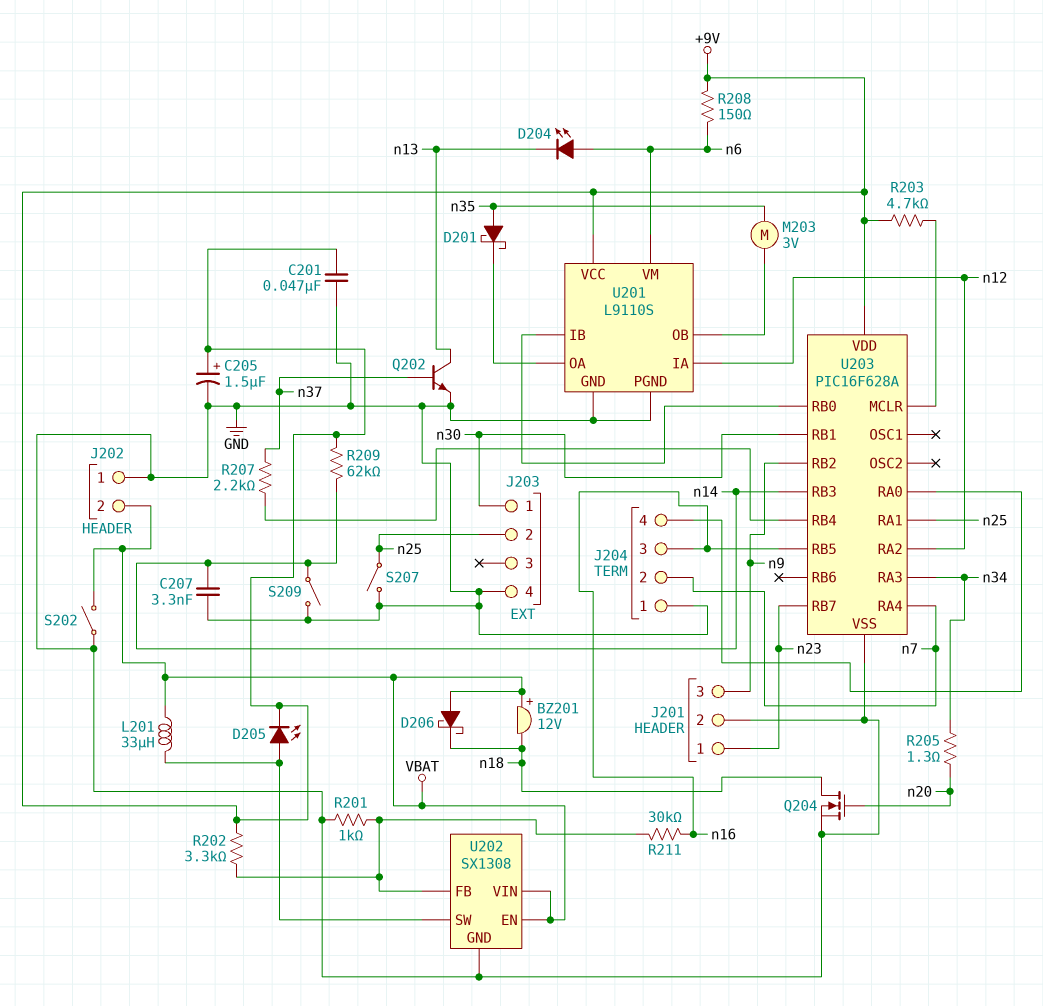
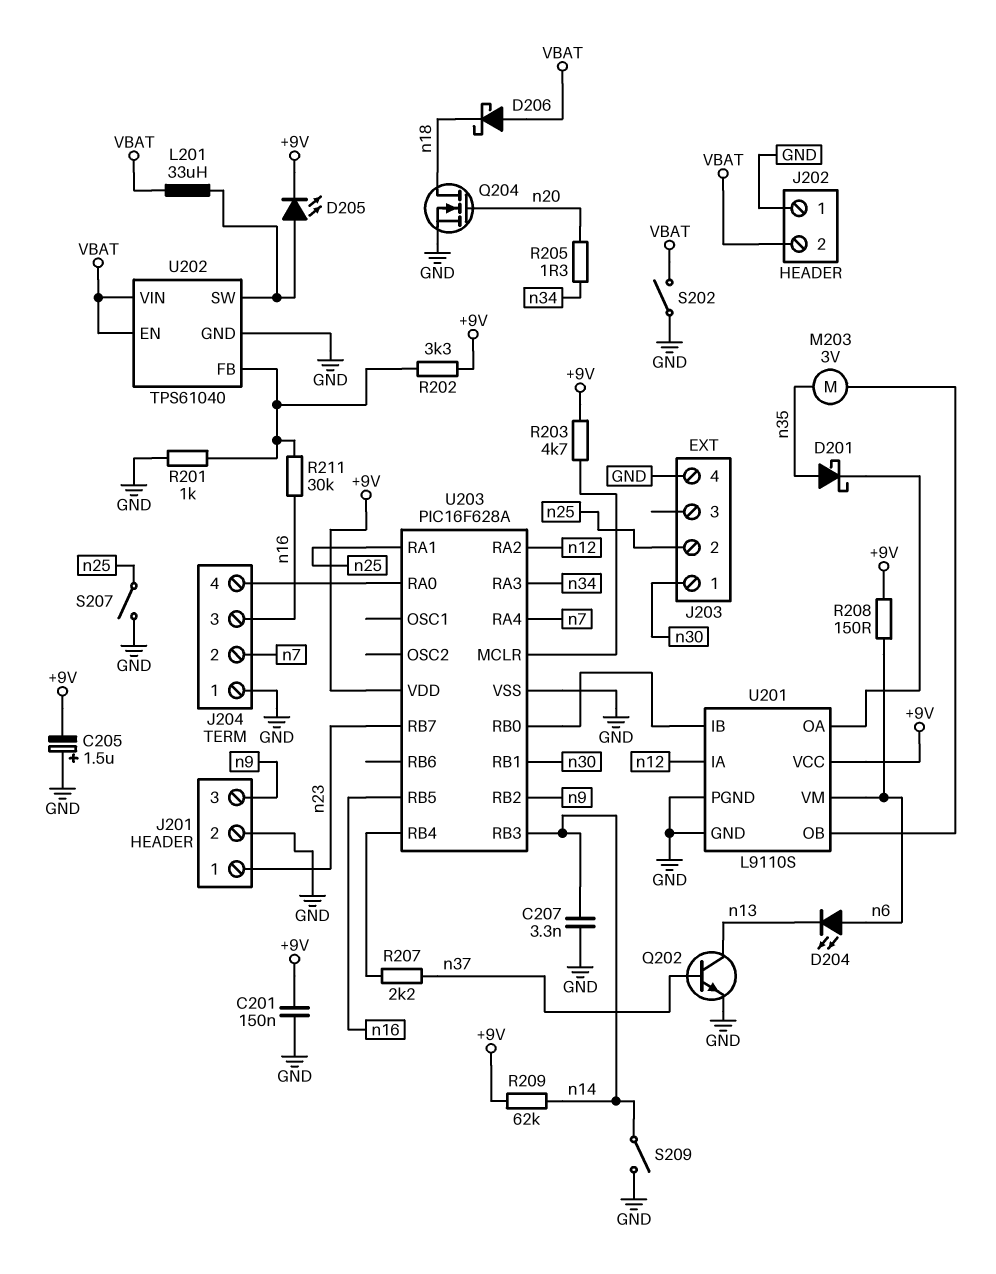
BZ201: buzzer 12V (plus VBAT, minus n18) -> none
C201: 47nF (+9V, GND) -> 150nF (+9V, GND)
C205: 1.5uF (plus +9V, minus GND) -> 1.5uF (plus GND, minus +9V)
U202: SX1308 -> TPS61040

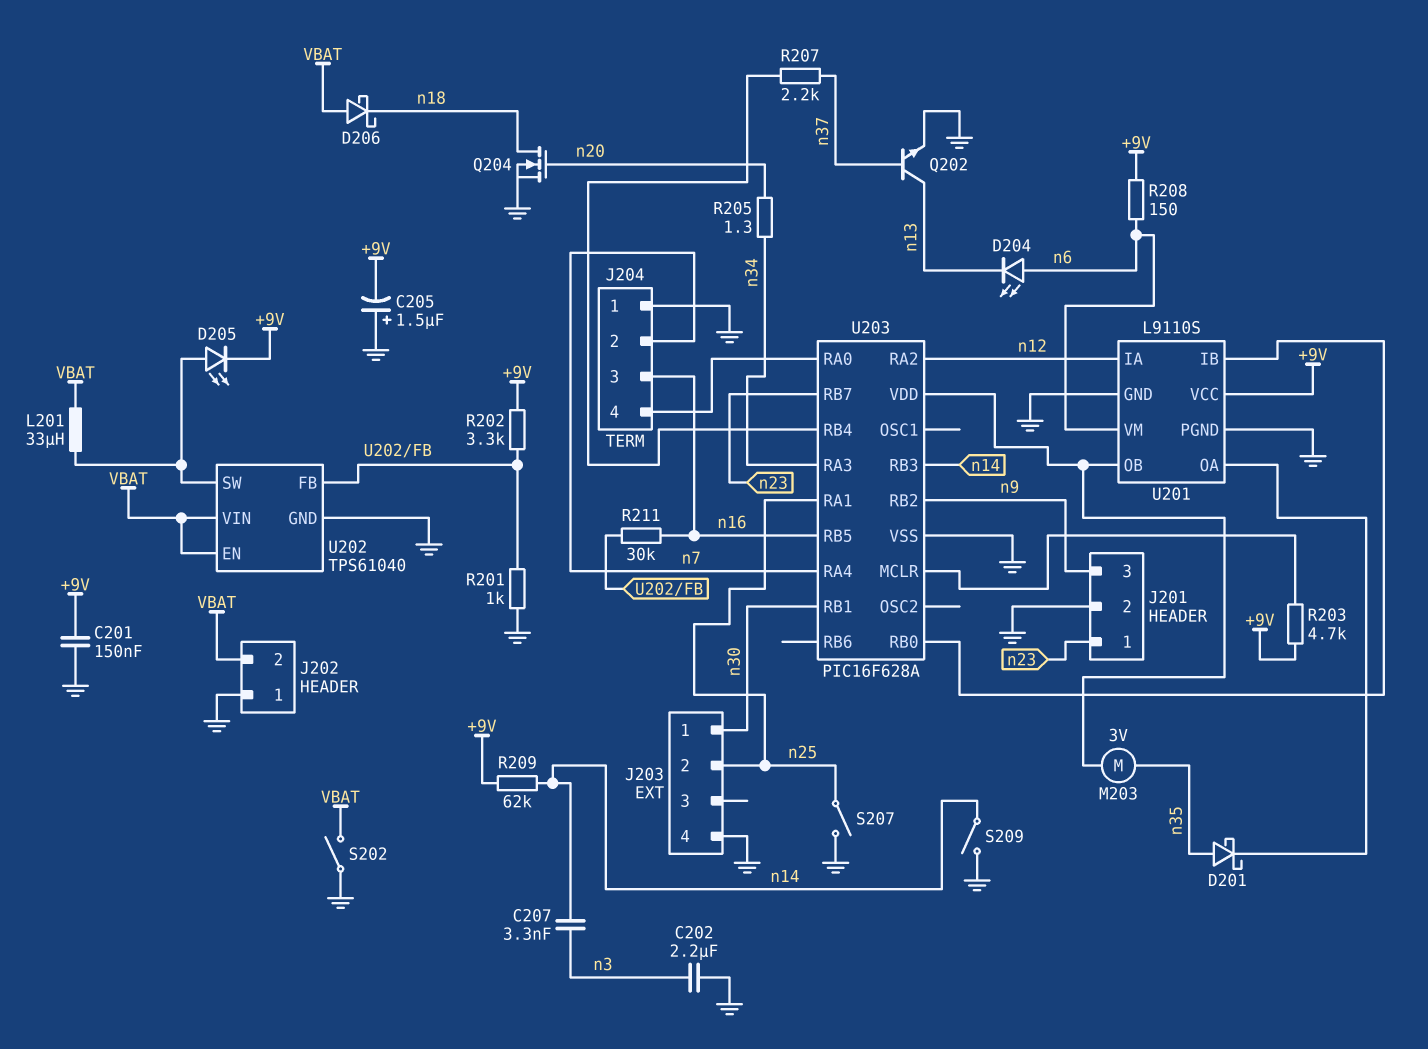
C202: none -> 2.2uF (GND, n3)
C207: 3.3nF (GND, n14) -> 3.3nF (n3, n14)
U203 pin VDD: +9V -> U201/OB

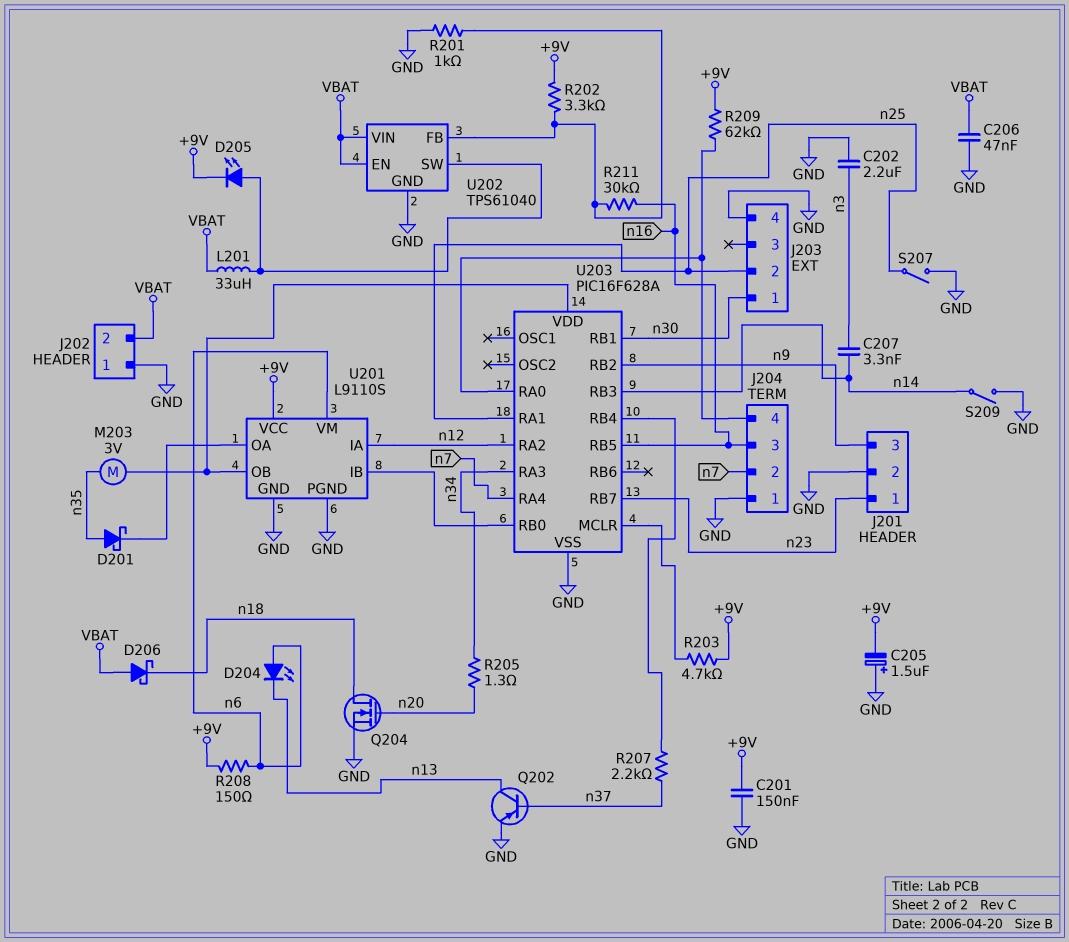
C206: none -> 47nF (GND, VBAT)
Q202: NPN (B n37, C n13, E GND) -> PNP (B n37, C n13, E GND)
R209: 62k (+9V, n14) -> 62k (+9V, J204/4)
S202: switch (GND, VBAT) -> none

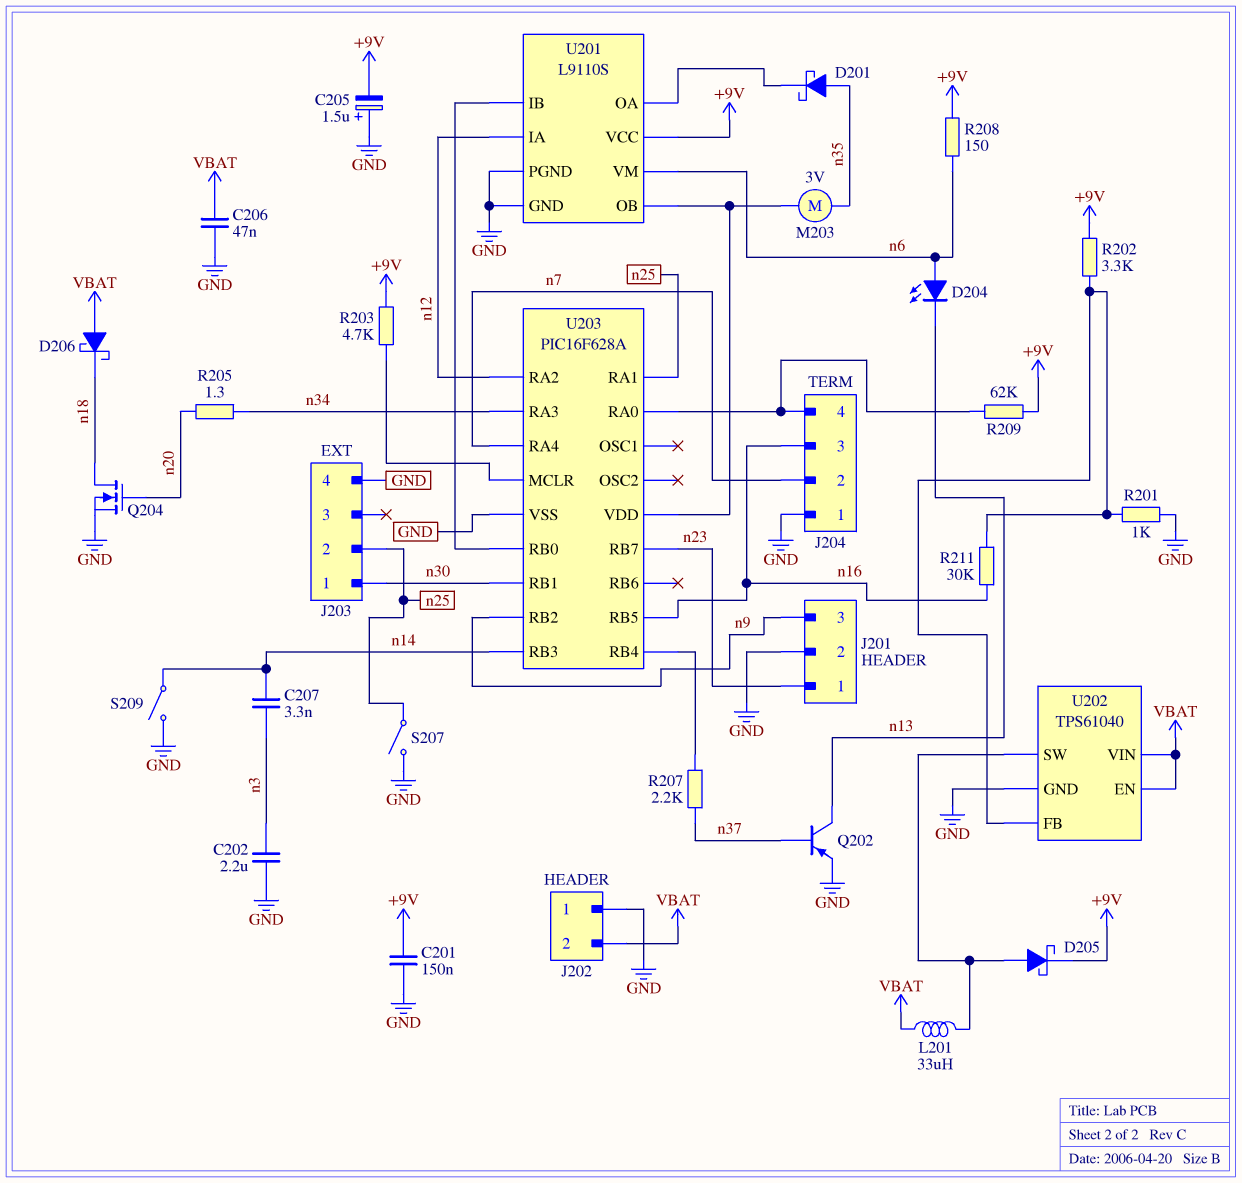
D205: LED (A U202/SW, K +9V) -> schottky (A U202/SW, K +9V)

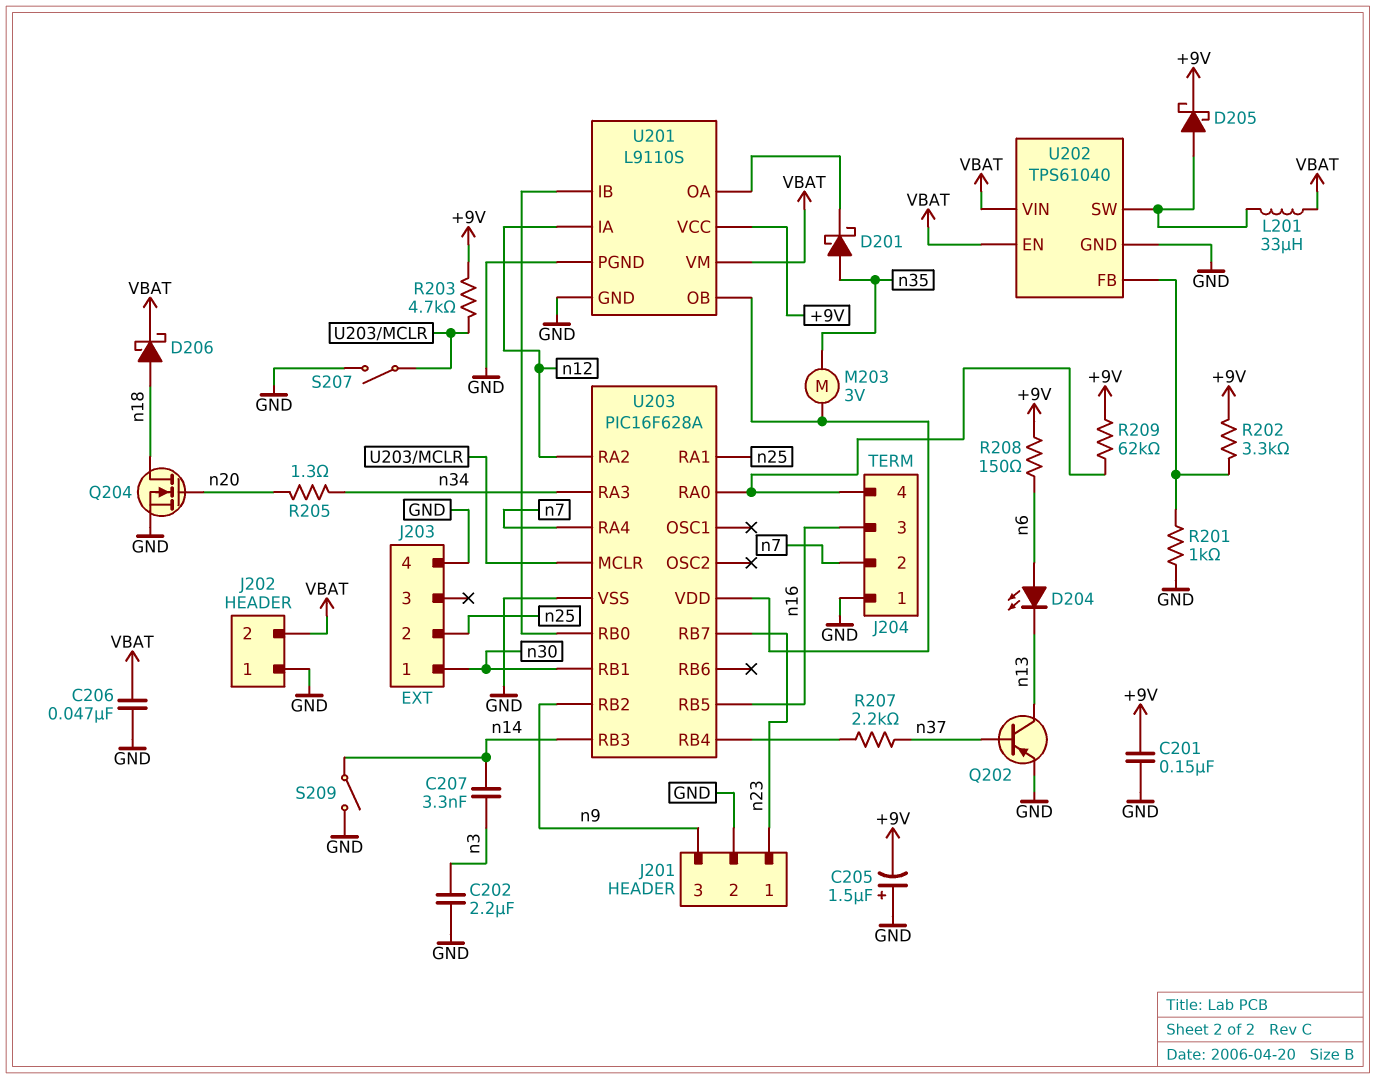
D206: schottky (A VBAT, K n18) -> schottky (A n18, K VBAT)
R211: 30k (U202/FB, n16) -> none
S207: switch (GND, n25) -> switch (GND, U203/MCLR)
U201 pin VM: n6 -> VBAT

